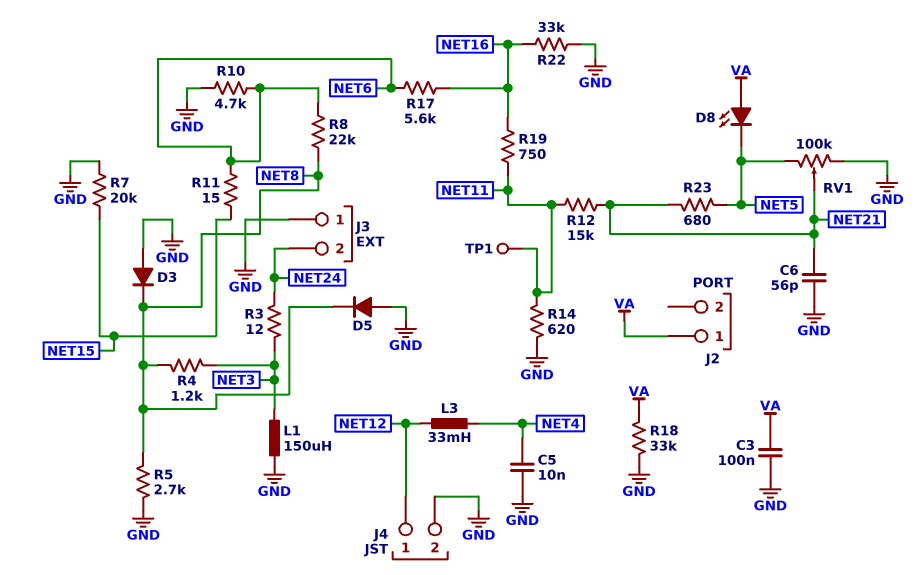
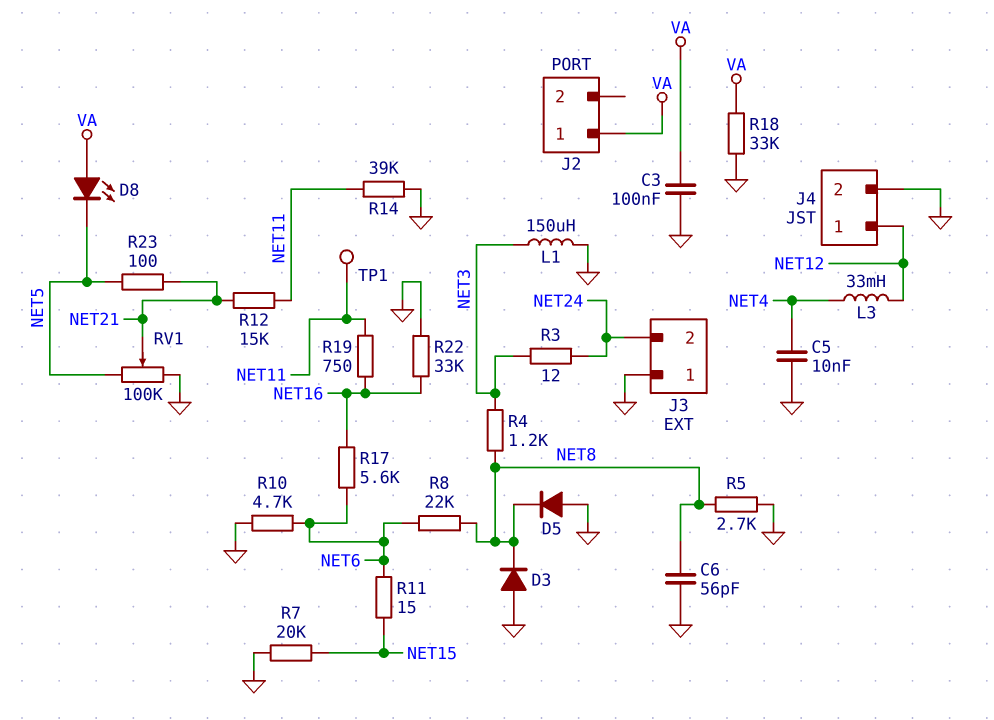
C6: 56pF (GND, NET21) -> 56pF (GND, NET8)
R14: 620 (GND, NET11) -> 39k (GND, NET11)
R23: 680 (NET5, NET21) -> 100 (NET5, NET21)

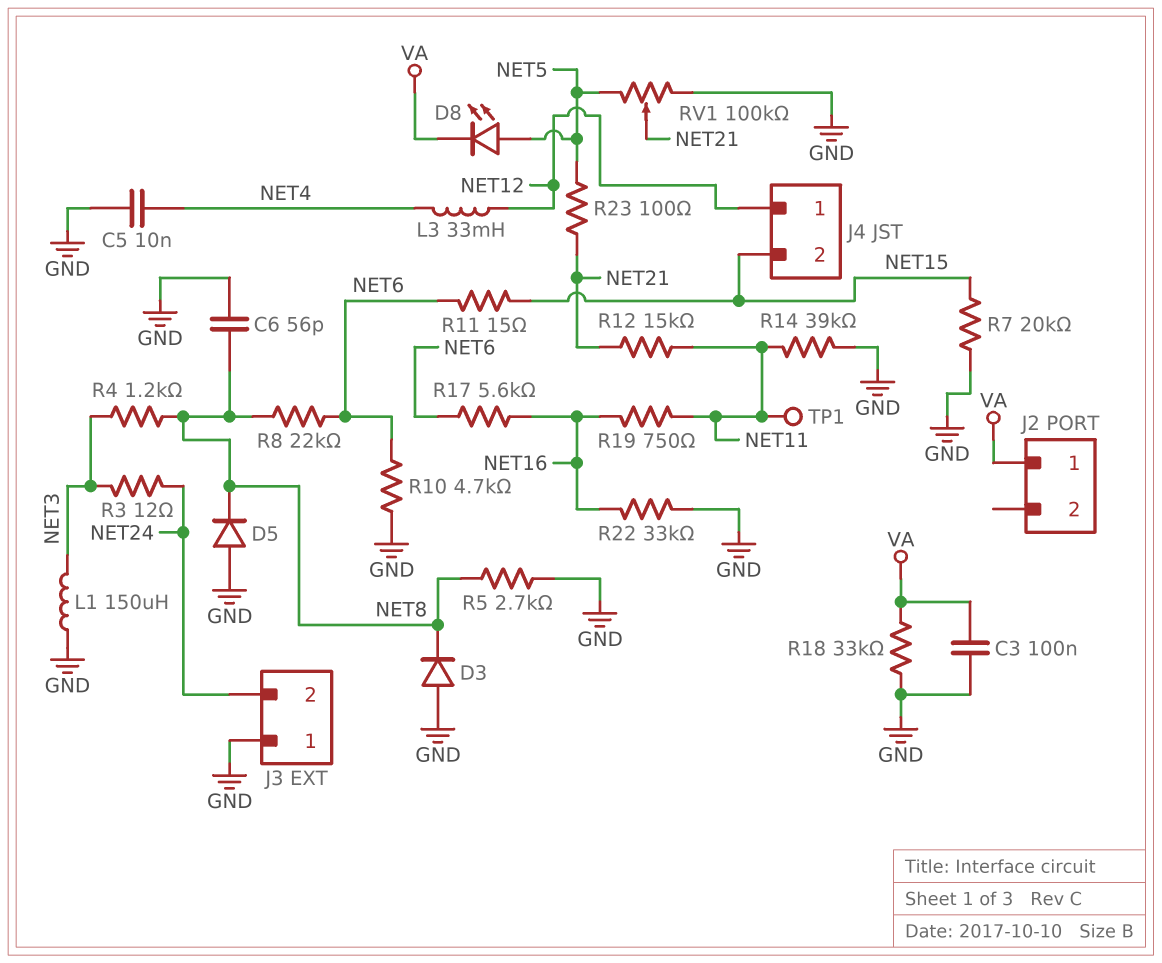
D8: LED (A VA, K NET5) -> LED (A NET5, K VA)
J4 pin 2: GND -> NET15

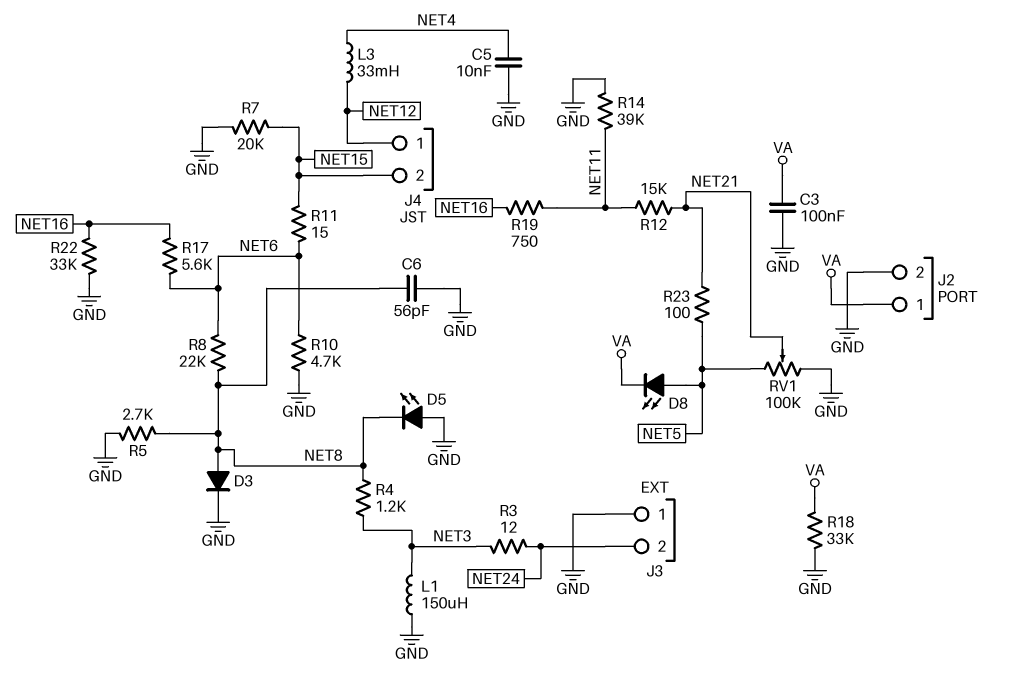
D3: diode (A GND, K NET8) -> diode (A NET8, K GND)
D5: diode (A GND, K NET8) -> LED (A GND, K NET8)
J2 pin 2: none -> GND
TP1: test point (NET11) -> none

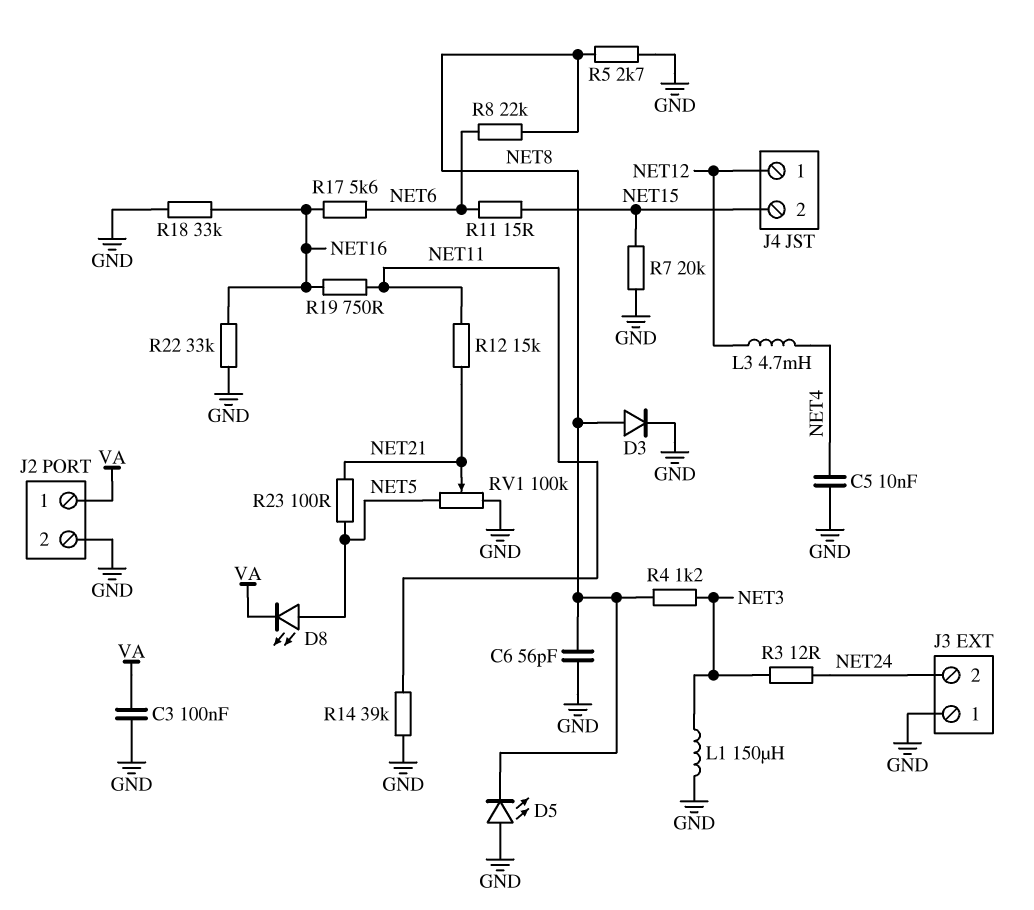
L3: 33mH (NET4, NET12) -> 4.7mH (NET4, NET12)
R10: 4.7k (GND, NET6) -> none
R18: 33k (GND, VA) -> 33k (GND, NET16)

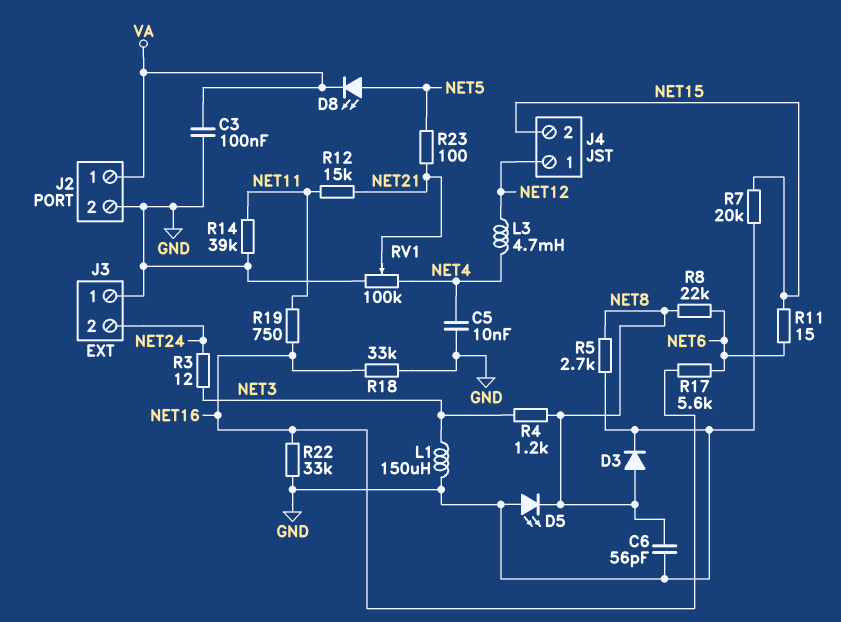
RV1: 100k (GND, NET5, wiper NET21) -> 100k (GND, NET4, wiper NET21)

